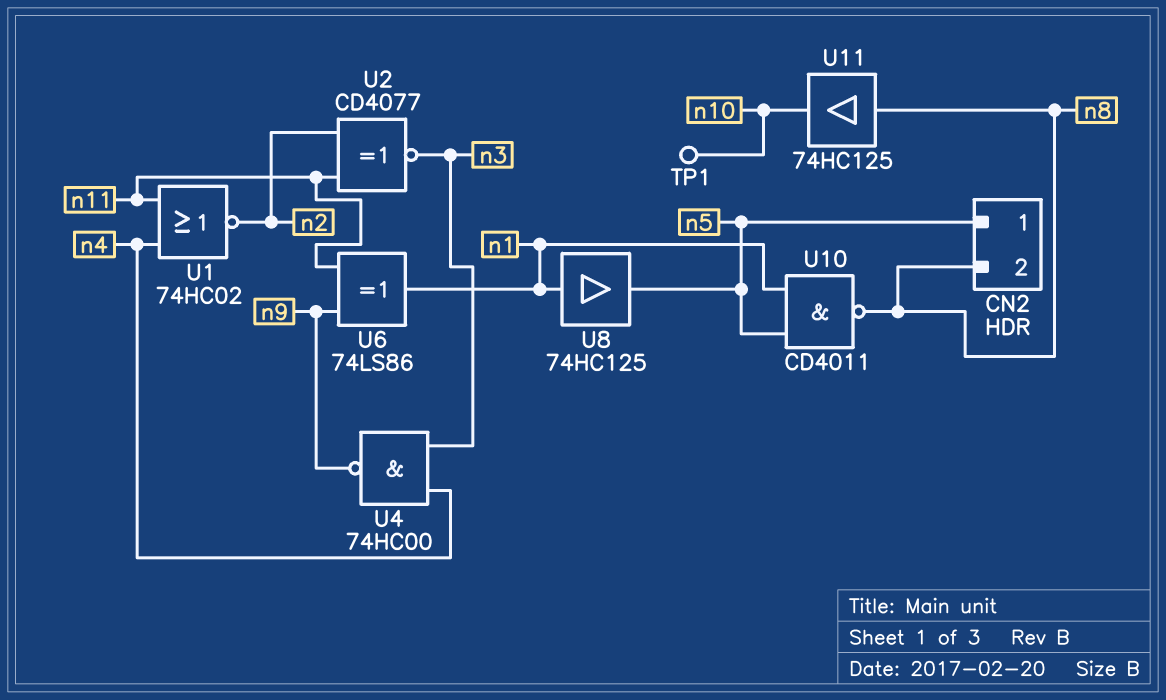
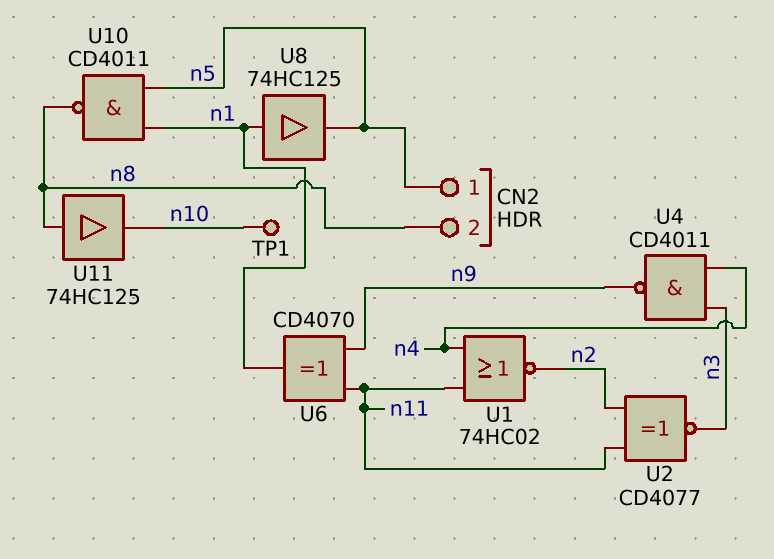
U4: NAND 74HC00 (in n3, in n4, out n9) -> NAND CD4011 (in n3, in n4, out n9)
U6: XOR 74LS86 (in n9, in n11, out n1) -> XOR CD4070 (in n9, in n11, out n1)

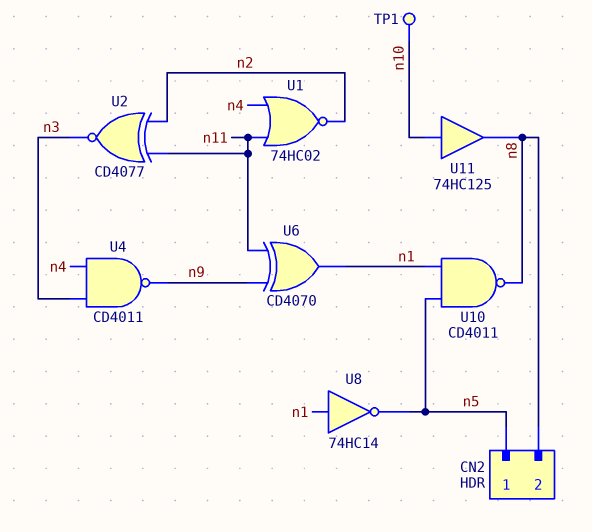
U8: buffer 74HC125 (in n1, out n5) -> NOT 74HC14 (in n1, out n5)
U11: buffer 74HC125 (in n8, out n10) -> buffer 74HC125 (in n10, out n8)

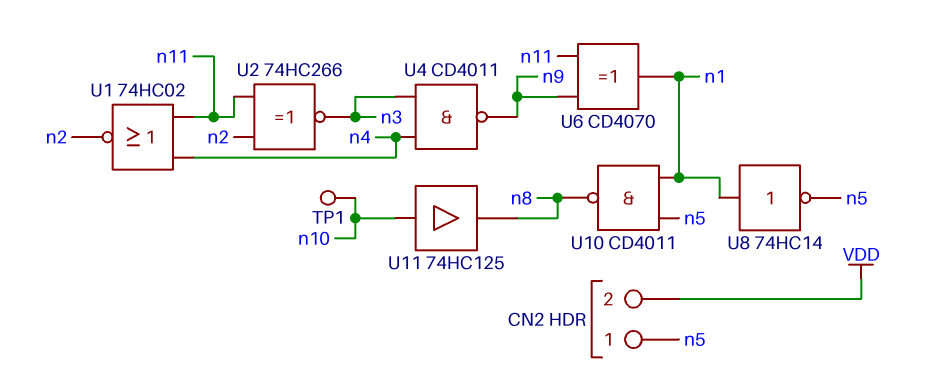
CN2 pin 2: n8 -> VDD
U2: XNOR CD4077 (in n2, in n11, out n3) -> XNOR 74HC266 (in n2, in n11, out n3)

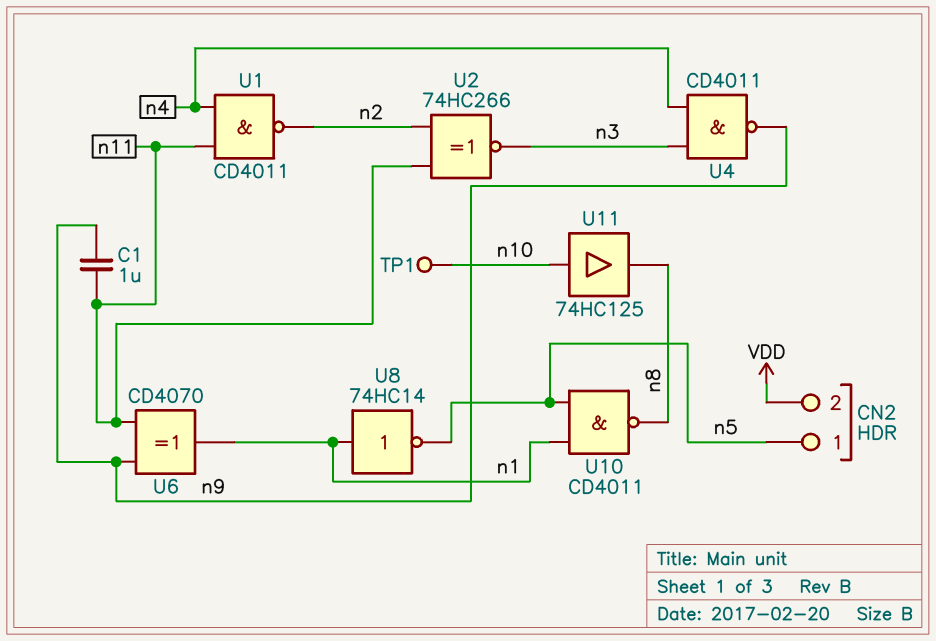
C1: none -> 1uF (n9, n11)
U1: NOR 74HC02 (in n4, in n11, out n2) -> NAND CD4011 (in n4, in n11, out n2)

